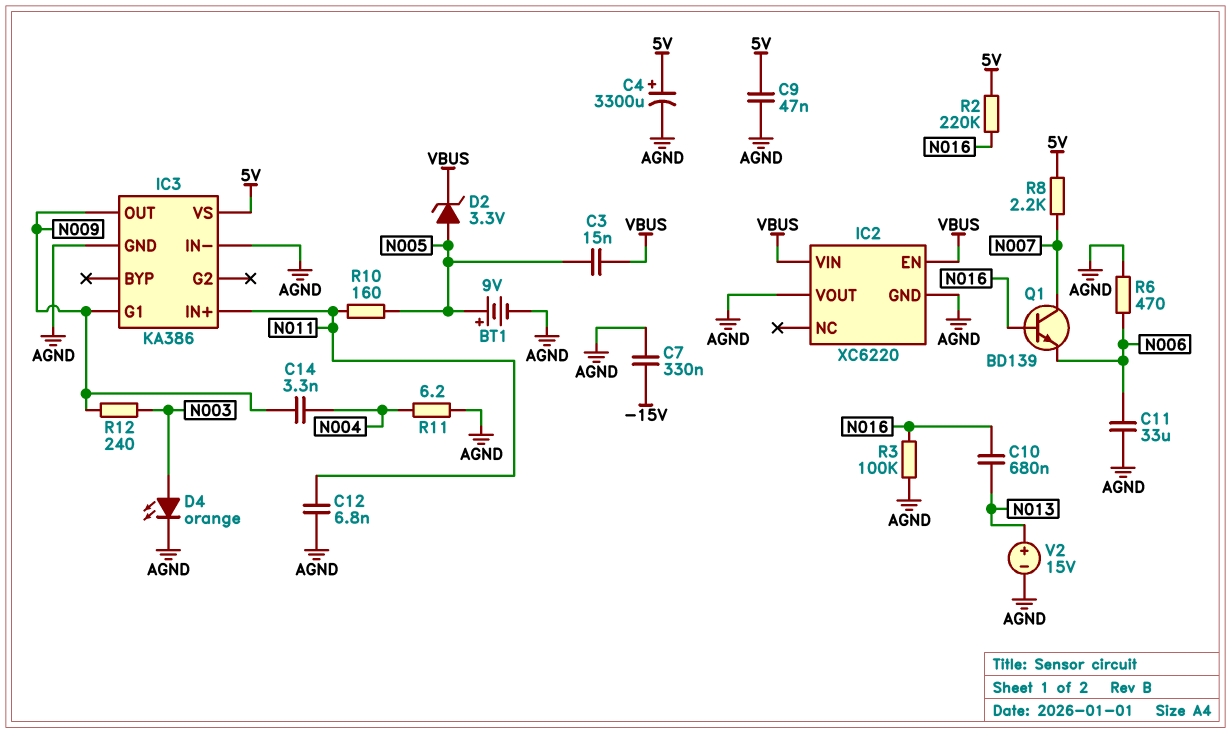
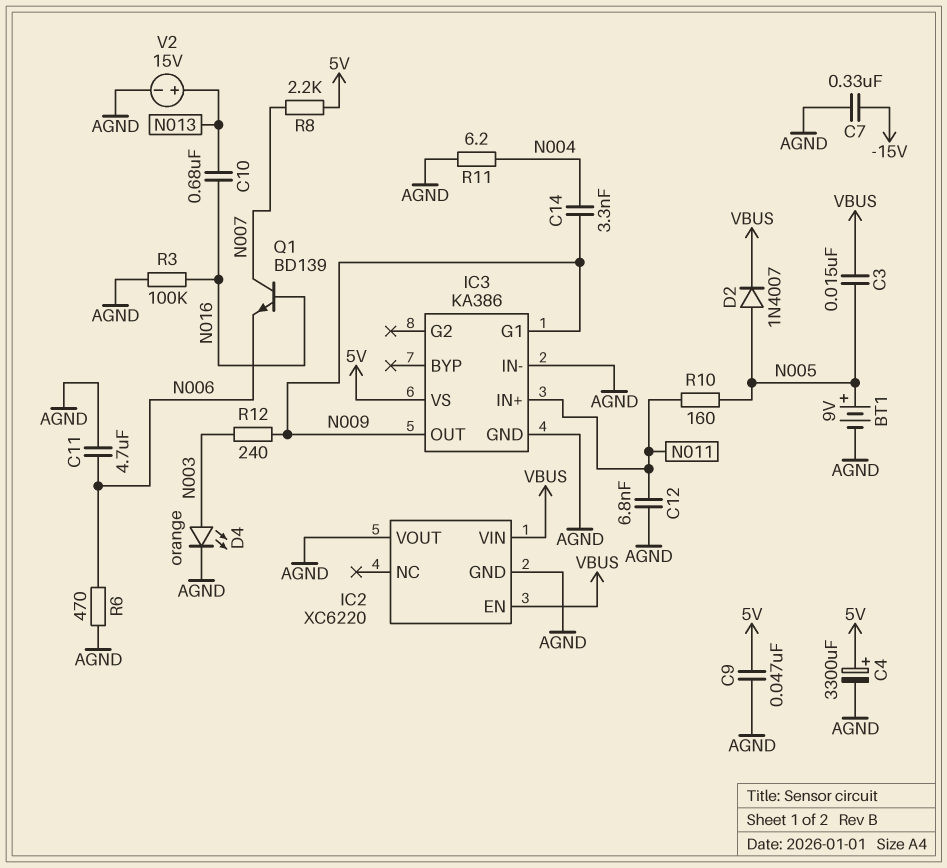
C11: 33uF (AGND, N006) -> 4.7uF (AGND, N006)
D2: zener 3.3V (A N005, K VBUS) -> diode 1N4007 (A N005, K VBUS)
R2: 220k (5V, N016) -> none

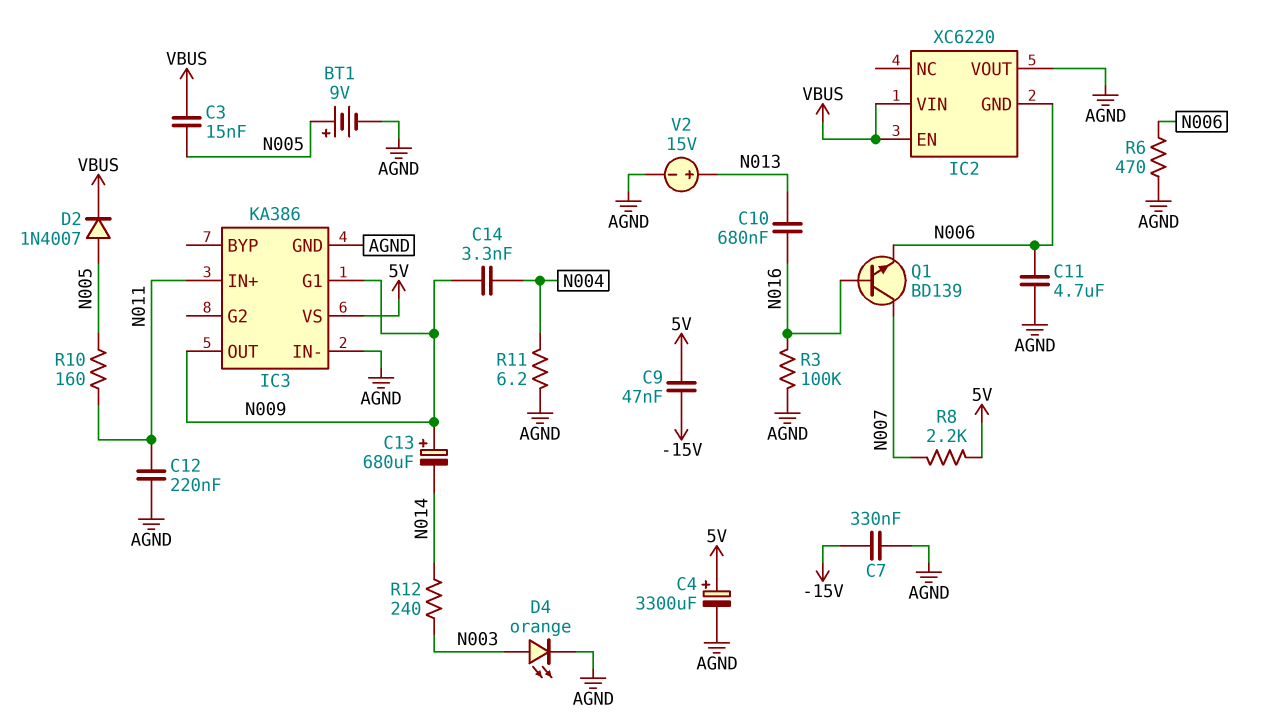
C9: 47nF (5V, AGND) -> 47nF (-15V, 5V)
C12: 6.8nF (AGND, N011) -> 220nF (AGND, N011)
C13: none -> 680uF (plus N009, minus N014)
IC2 pin GND: AGND -> N006
R12: 240 (N003, N009) -> 240 (N003, N014)

